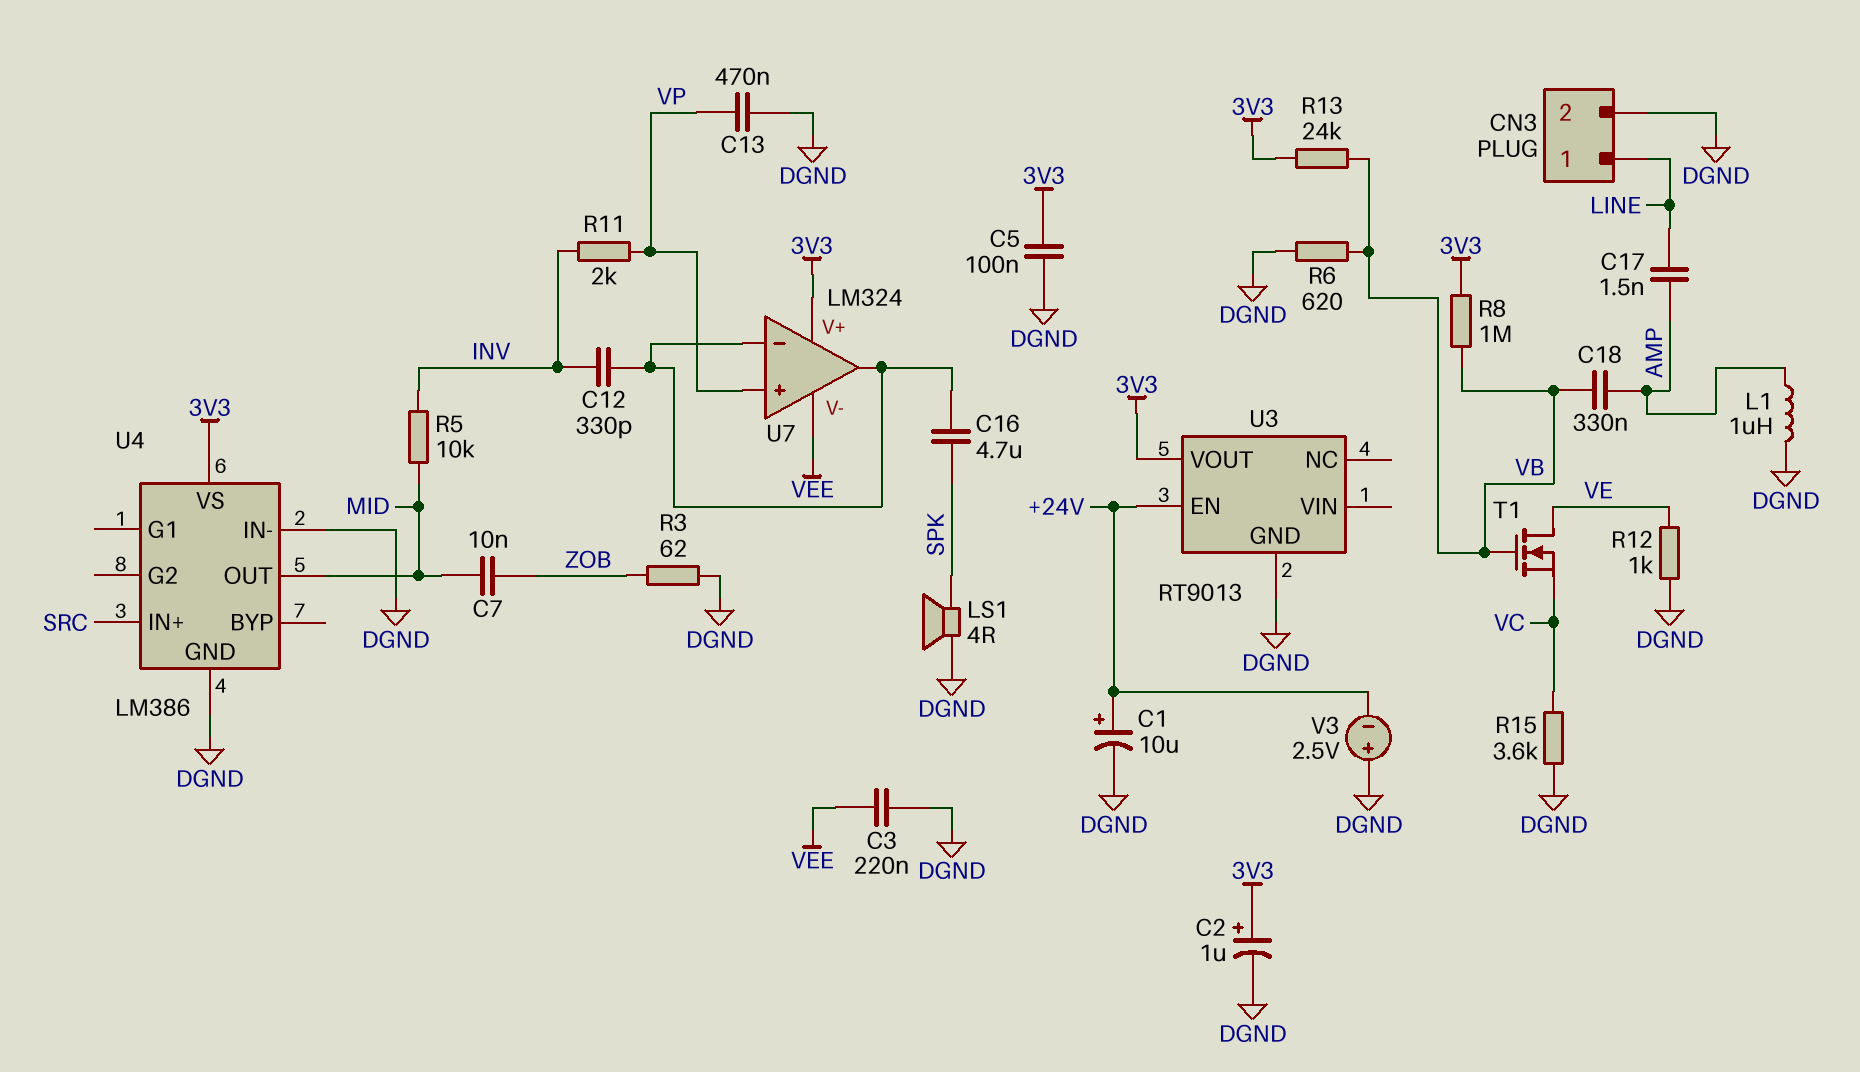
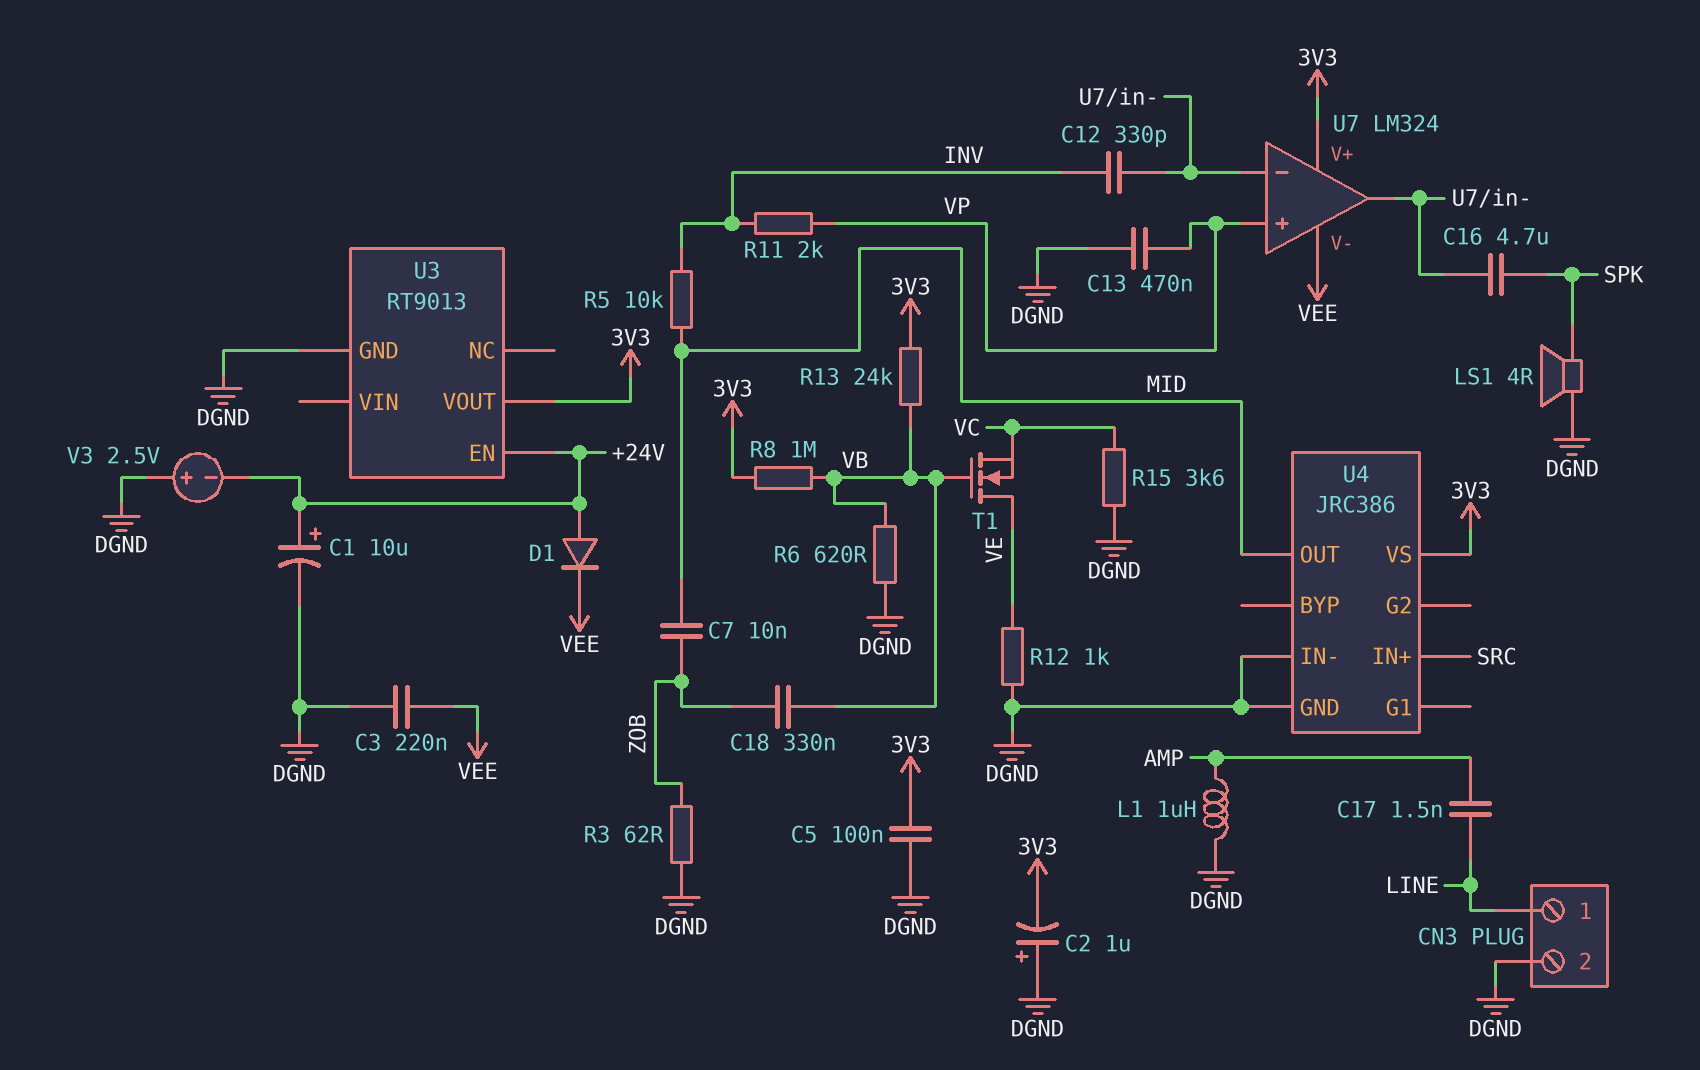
C2: 1uF (plus 3V3, minus DGND) -> 1uF (plus DGND, minus 3V3)
C18: 330nF (AMP, VB) -> 330nF (VB, ZOB)
D1: none -> diode (A +24V, K VEE)
U4: LM386 -> JRC386

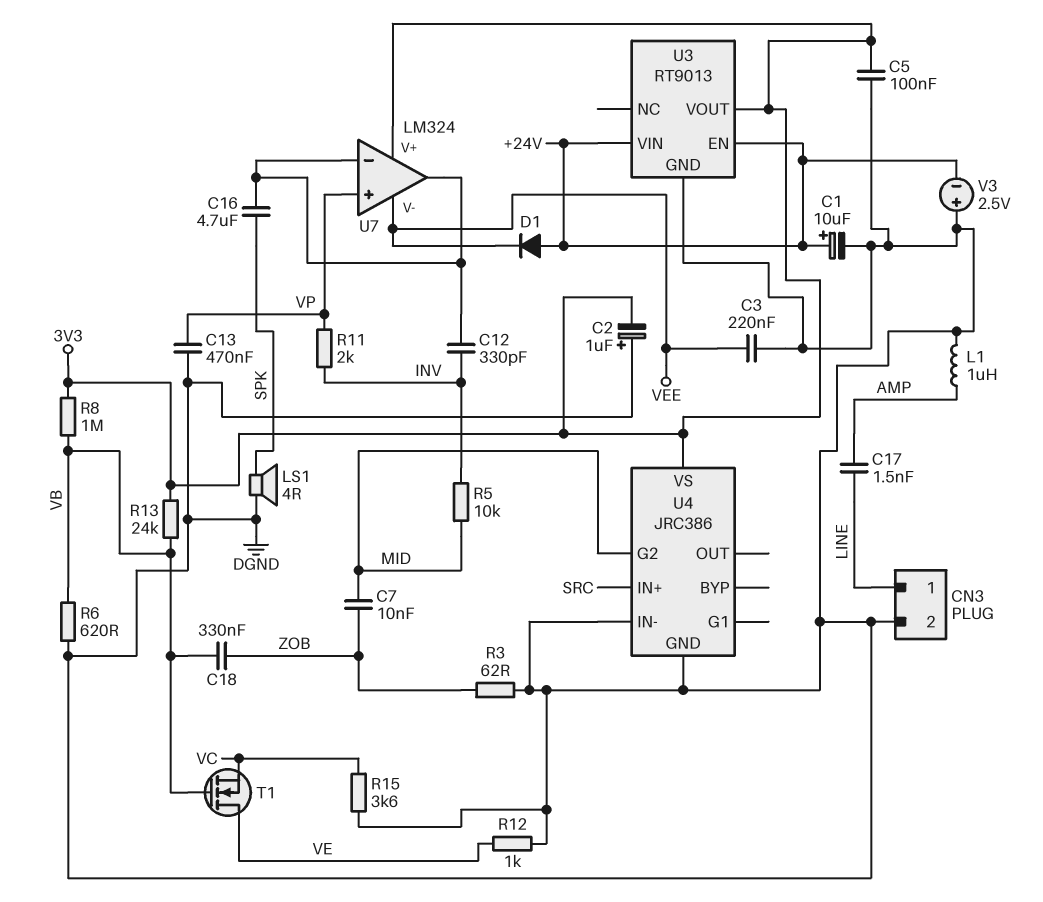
U3 pin VIN: none -> +24V
U4 pin G2: none -> MID
U4 pin OUT: MID -> none

